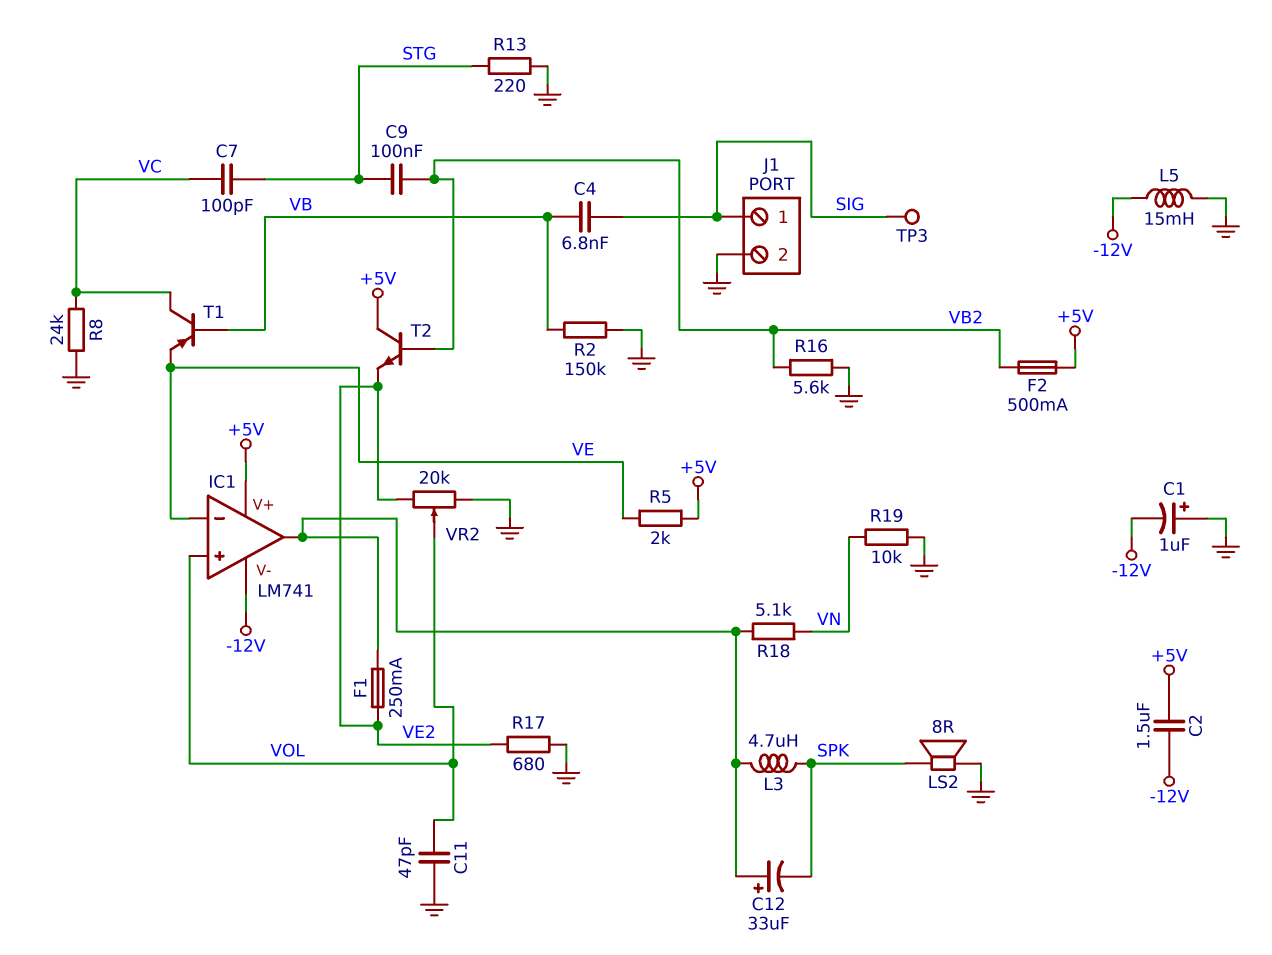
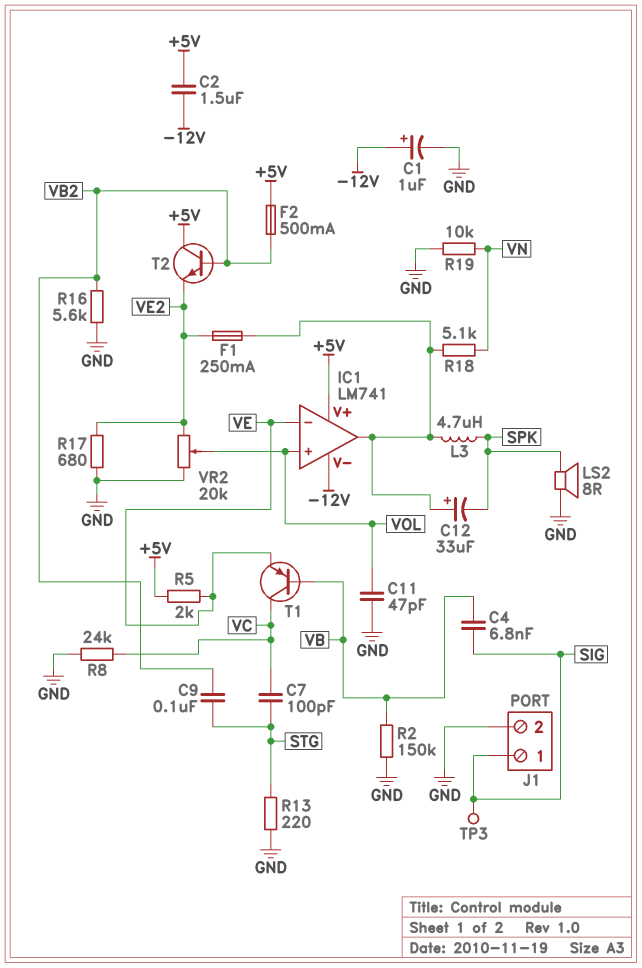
C1: 1uF (plus GND, minus -12V) -> 1uF (plus -12V, minus GND)
L5: 15mH (-12V, GND) -> none

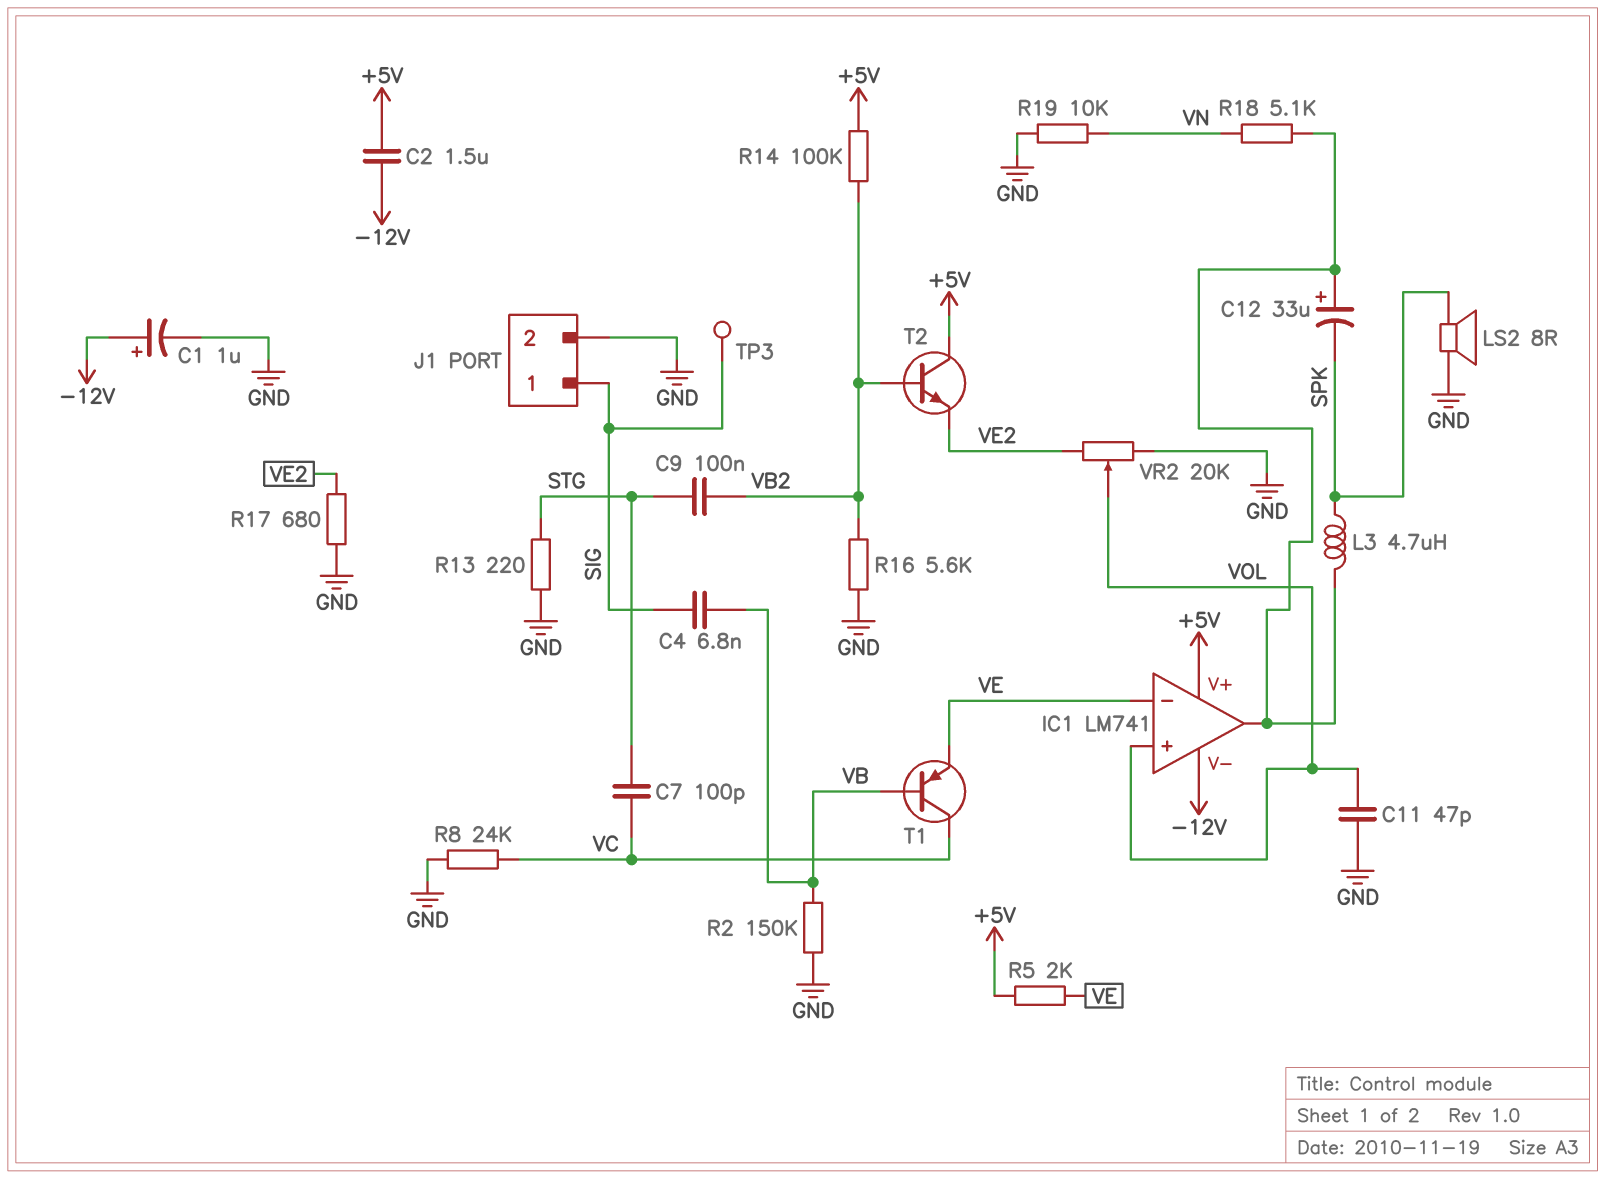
F1: 250mA (IC1/out, VE2) -> none
F2: 500mA (+5V, VB2) -> none
R14: none -> 100k (+5V, VB2)

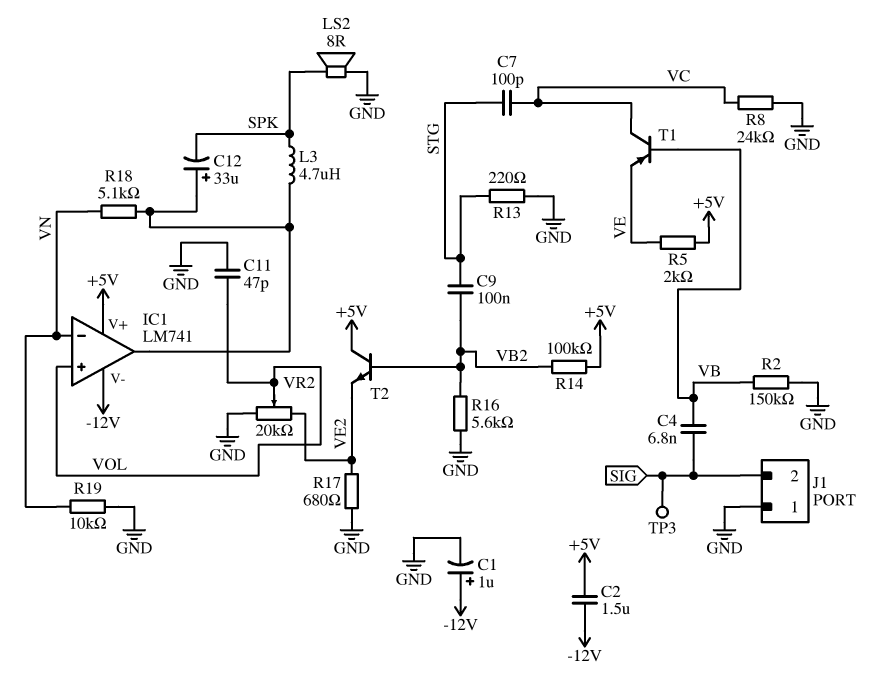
IC1 pin in-: VE -> VN
J1 pin 1: SIG -> GND
J1 pin 2: GND -> SIG

